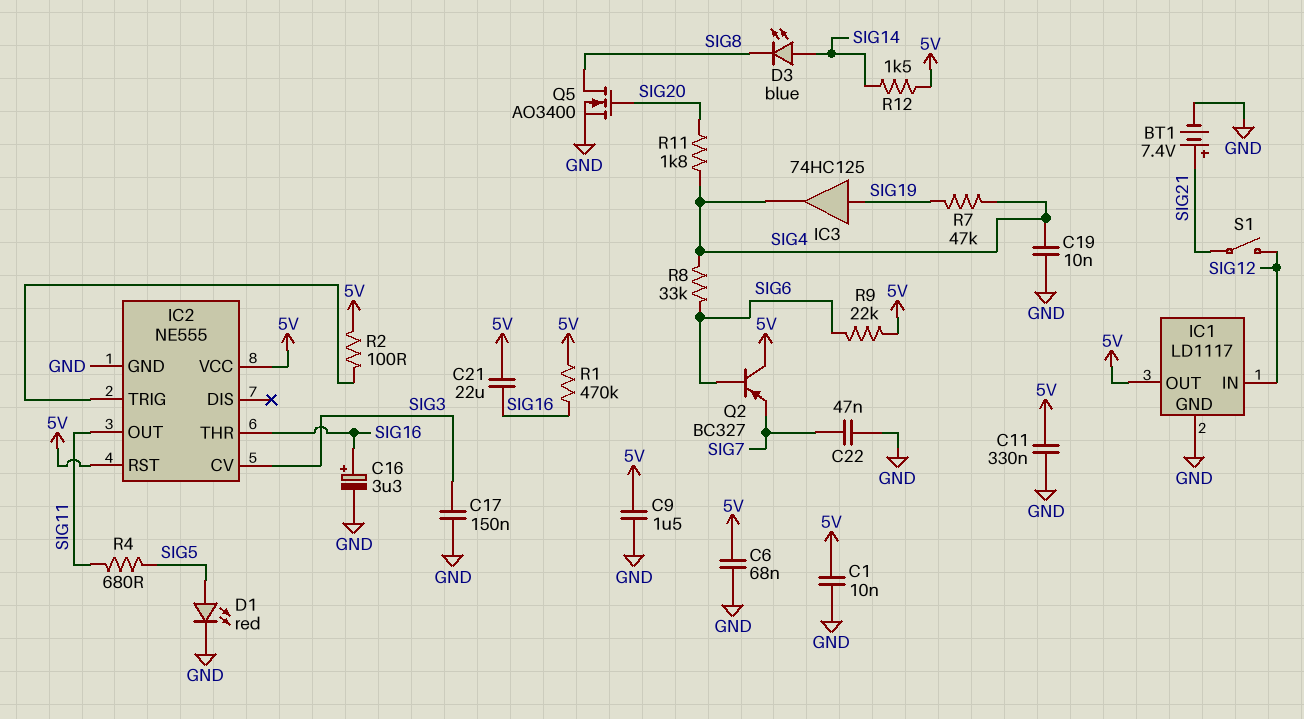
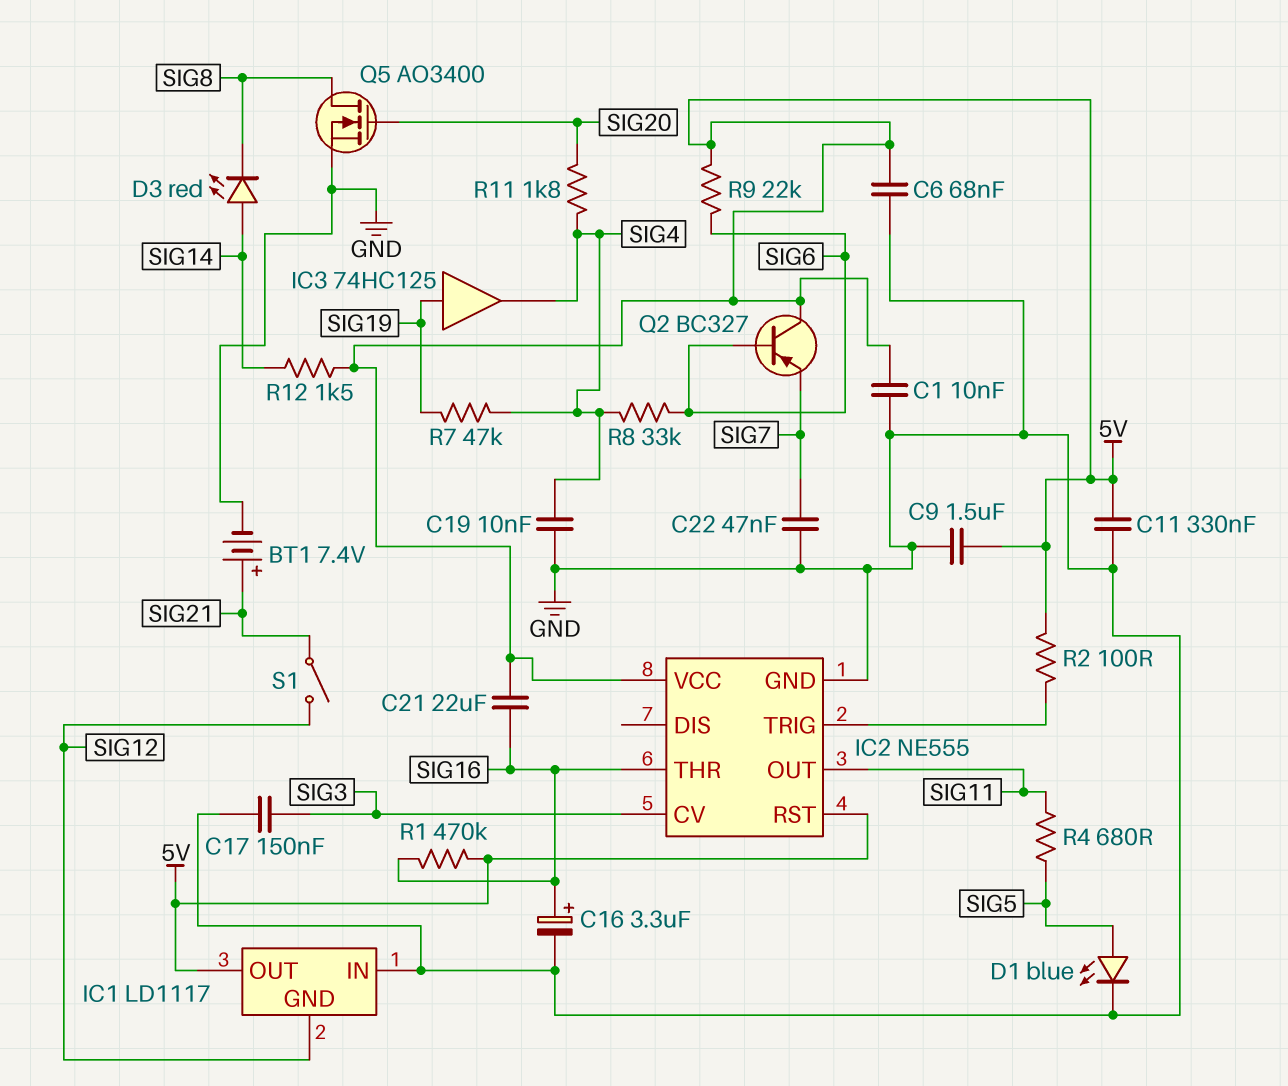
D1: LED red (A SIG5, K GND) -> LED blue (A SIG5, K GND)
D3: LED blue (A SIG14, K SIG8) -> LED red (A SIG14, K SIG8)
IC1 pin GND: GND -> SIG12
IC1 pin IN: SIG12 -> GND

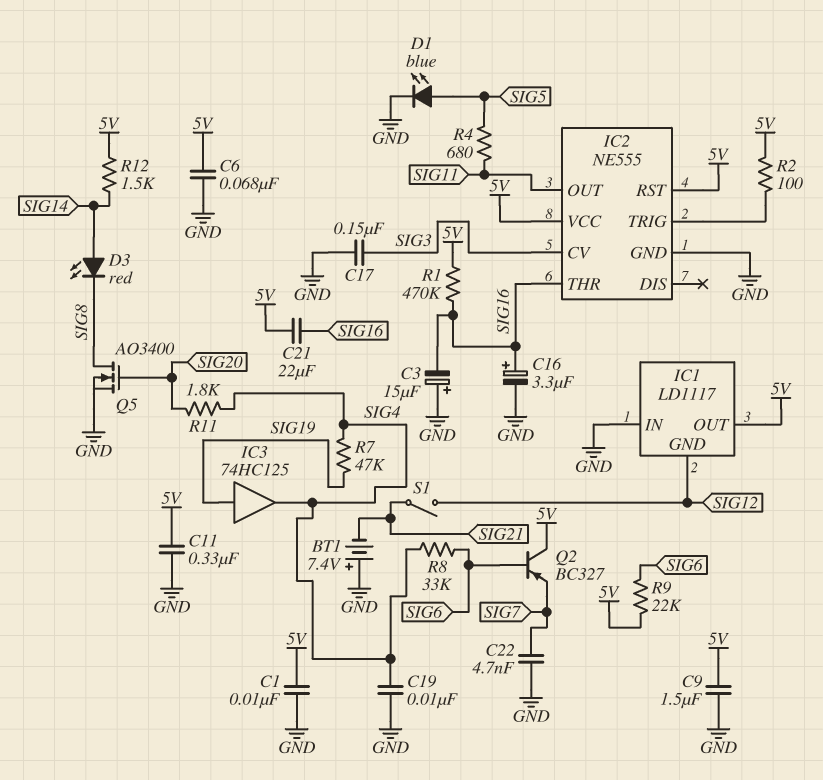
BT1: 7.4V (plus SIG21, minus GND) -> 7.4V (plus GND, minus SIG21)
C3: none -> 15uF (plus GND, minus SIG16)
C22: 47nF (GND, SIG7) -> 4.7nF (GND, SIG7)

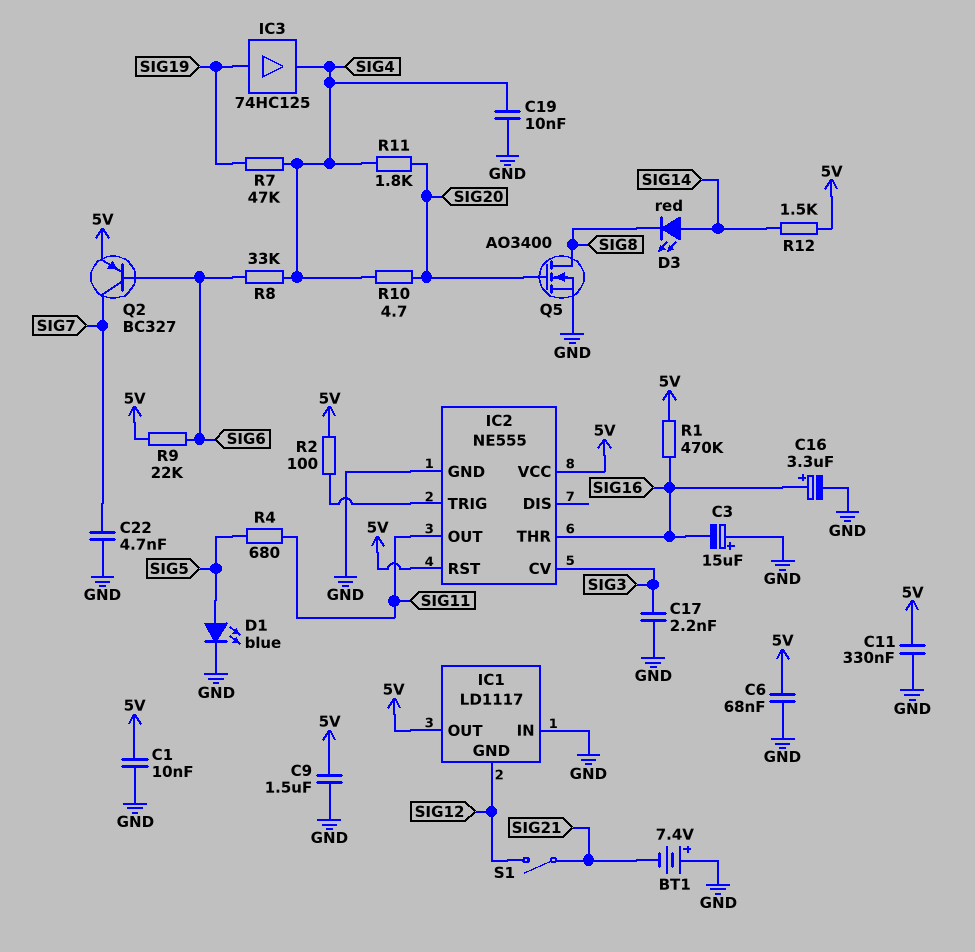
C17: 150nF (GND, SIG3) -> 2.2nF (GND, SIG3)
C21: 22uF (5V, SIG16) -> none
Q2: PNP BC327 (B SIG6, C 5V, E SIG7) -> PNP BC327 (B SIG6, C SIG7, E 5V)
R10: none -> 4.7 (SIG4, SIG20)

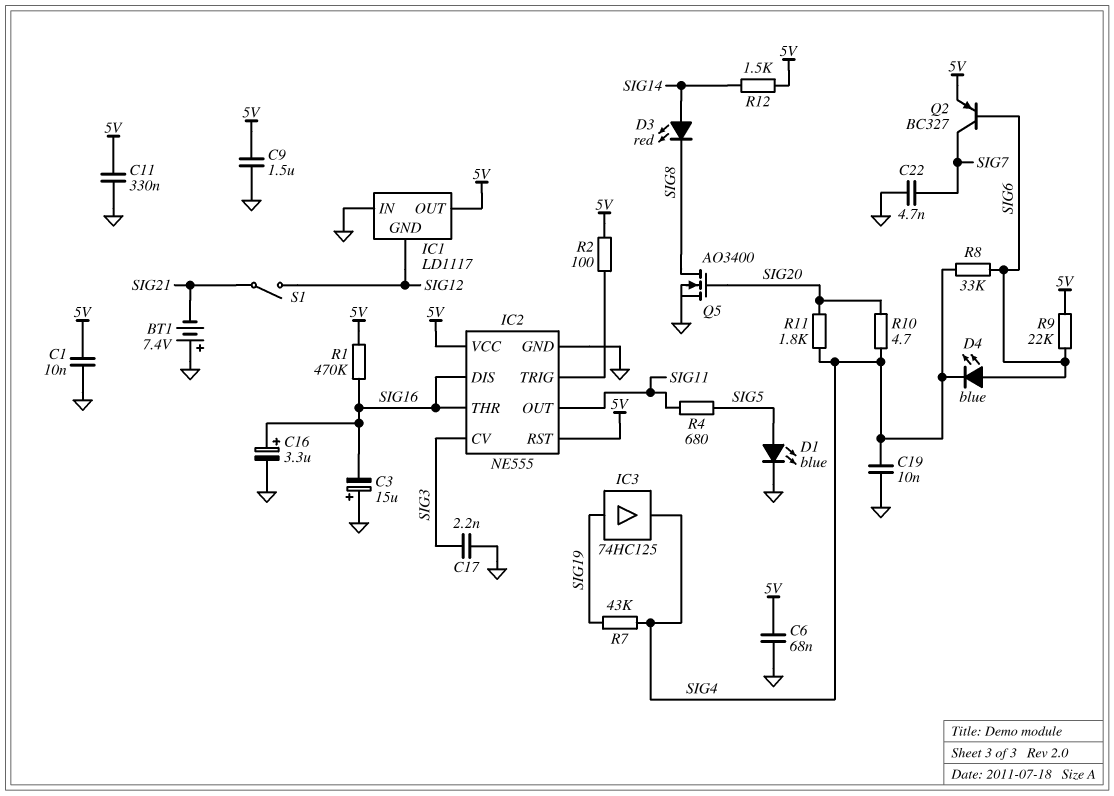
D4: none -> LED blue (A SIG6, K SIG4)
IC2 pin DIS: none -> SIG16
R7: 47k (SIG4, SIG19) -> 43k (SIG4, SIG19)

